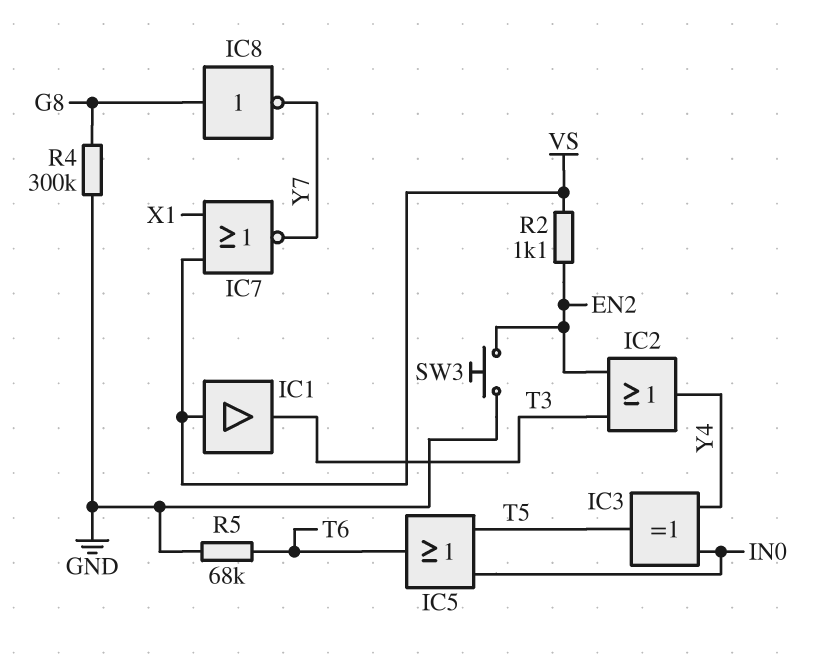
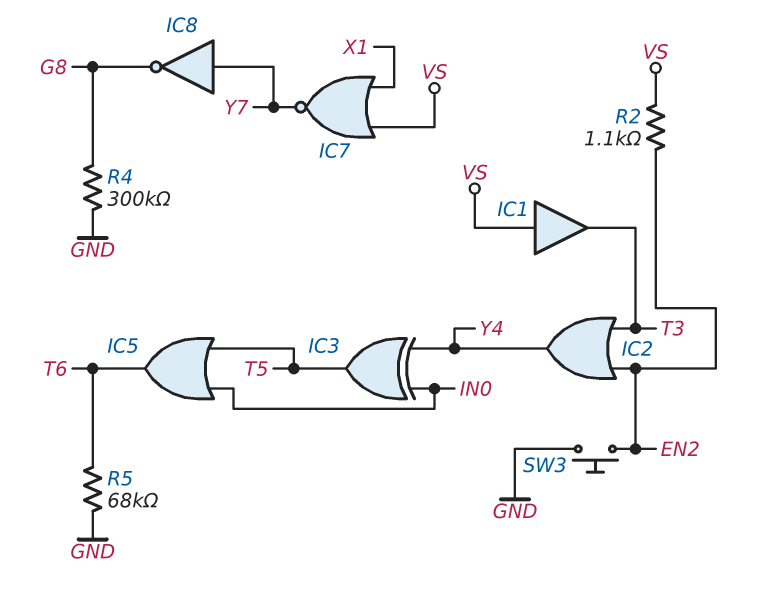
IC8: NOT (in G8, out Y7) -> NOT (in Y7, out G8)

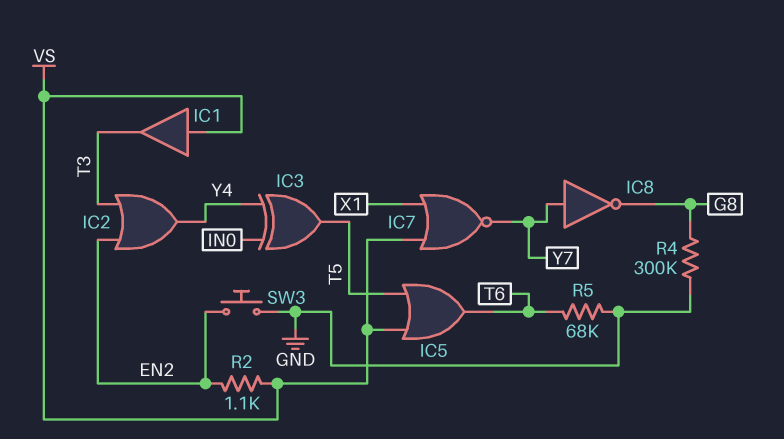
IC5: OR (in IN0, in T5, out T6) -> OR (in T5, in VS, out T6)

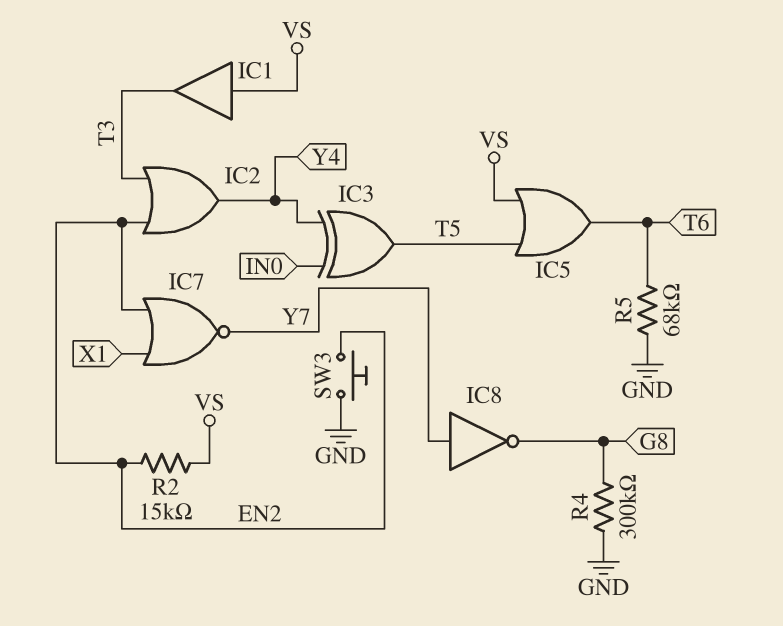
IC7: NOR (in VS, in X1, out Y7) -> NOR (in EN2, in X1, out Y7)
R2: 1.1k (EN2, VS) -> 15k (EN2, VS)

